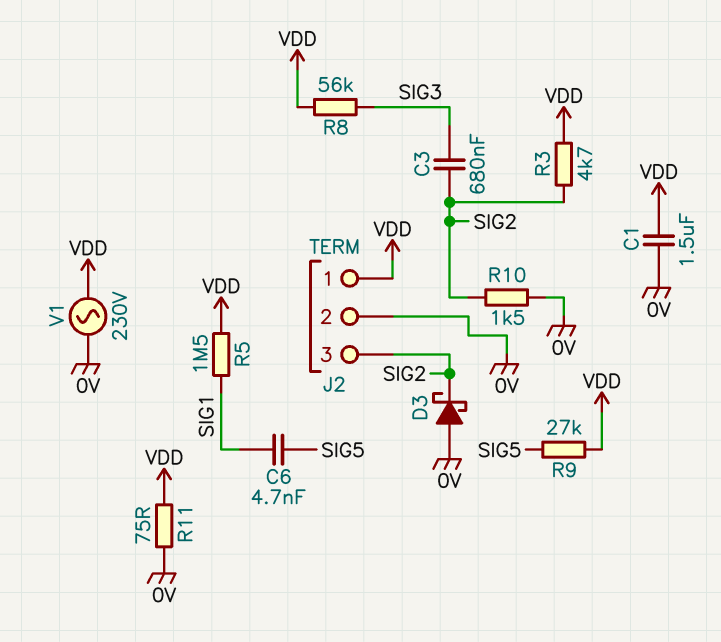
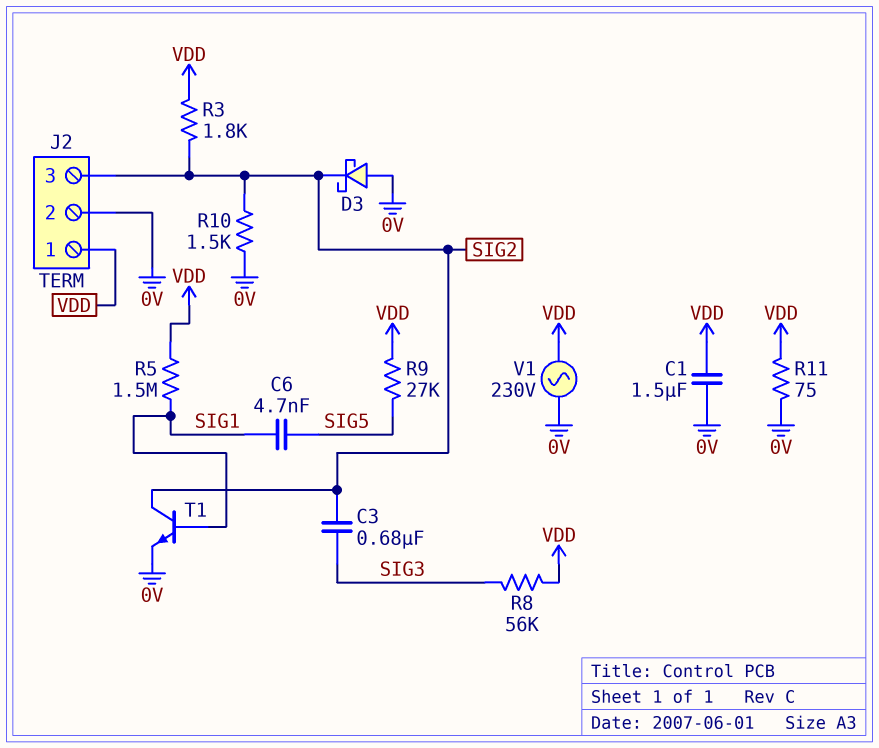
R3: 4.7k (SIG2, VDD) -> 1.8k (SIG2, VDD)
T1: none -> NPN (B SIG1, C SIG2, E 0V)

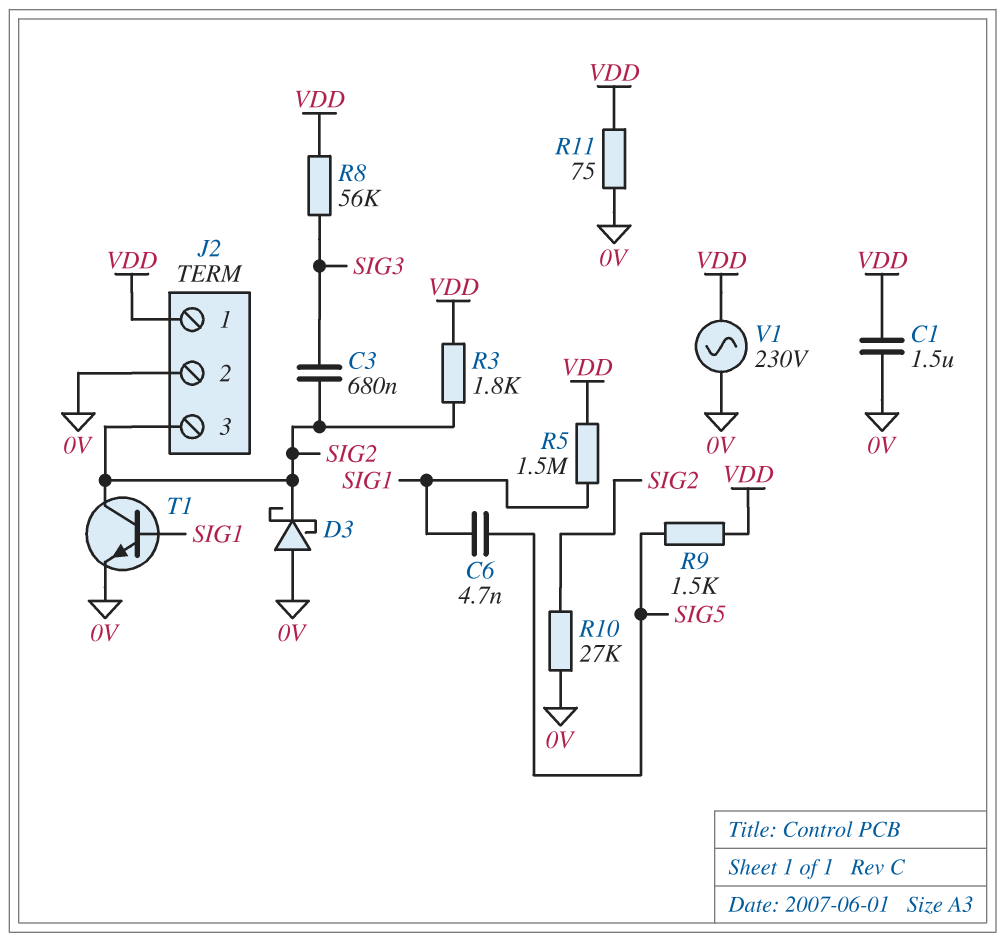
R9: 27k (SIG5, VDD) -> 1.5k (SIG5, VDD)
R10: 1.5k (0V, SIG2) -> 27k (0V, SIG2)

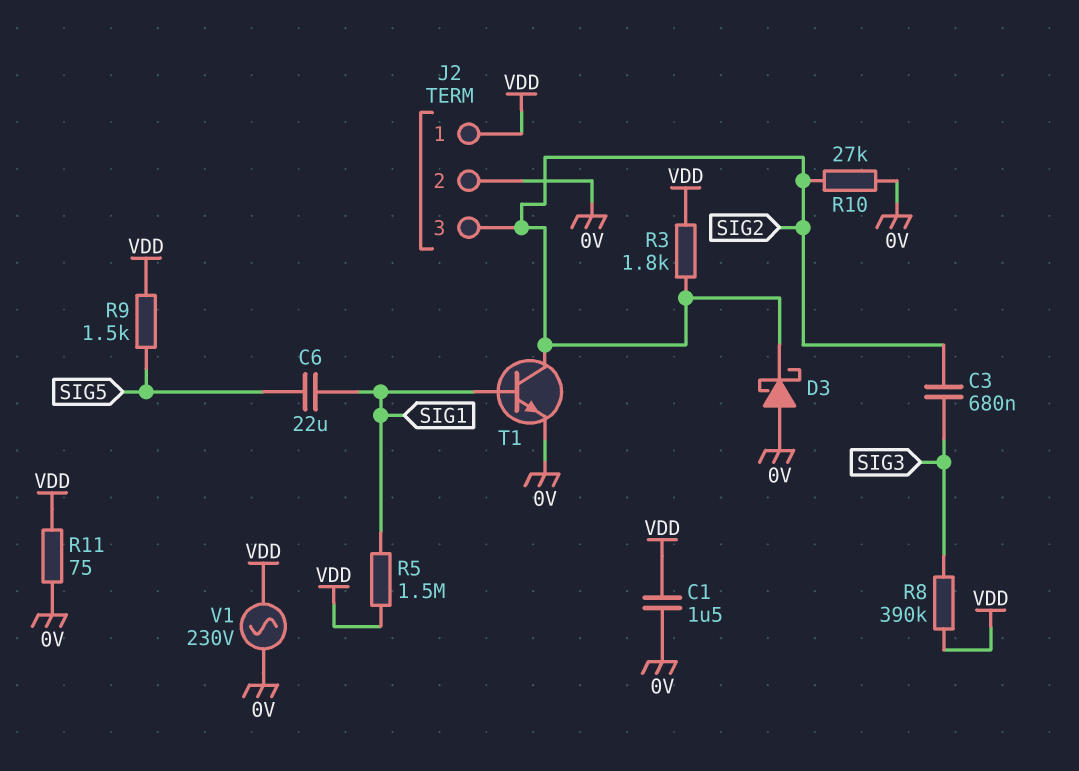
C6: 4.7nF (SIG1, SIG5) -> 22uF (SIG1, SIG5)
R8: 56k (SIG3, VDD) -> 390k (SIG3, VDD)

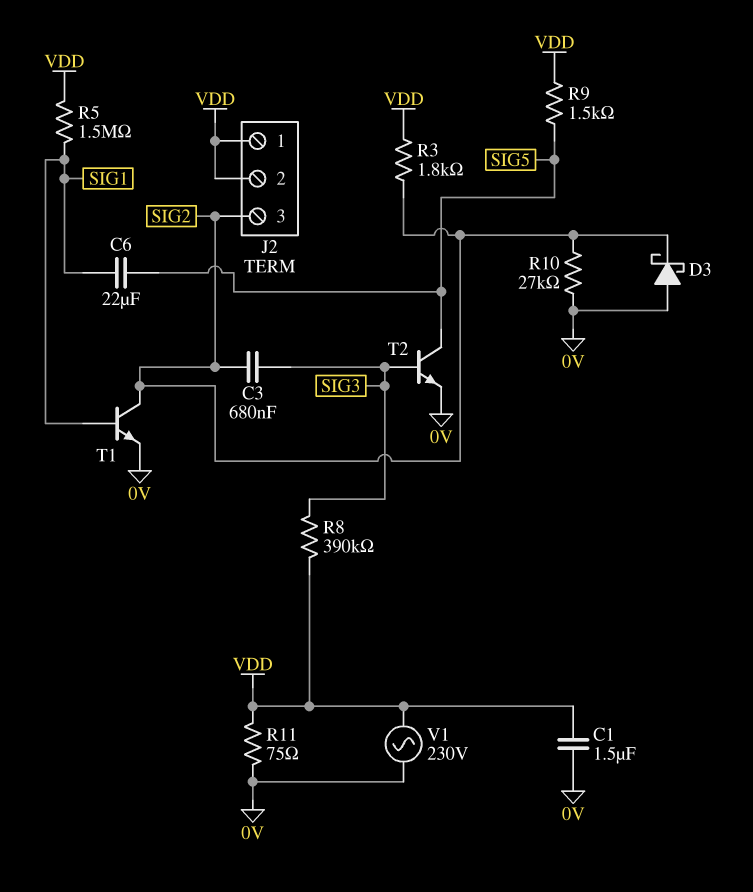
J2 pin 2: 0V -> VDD
T2: none -> NPN (B SIG3, C SIG5, E 0V)

